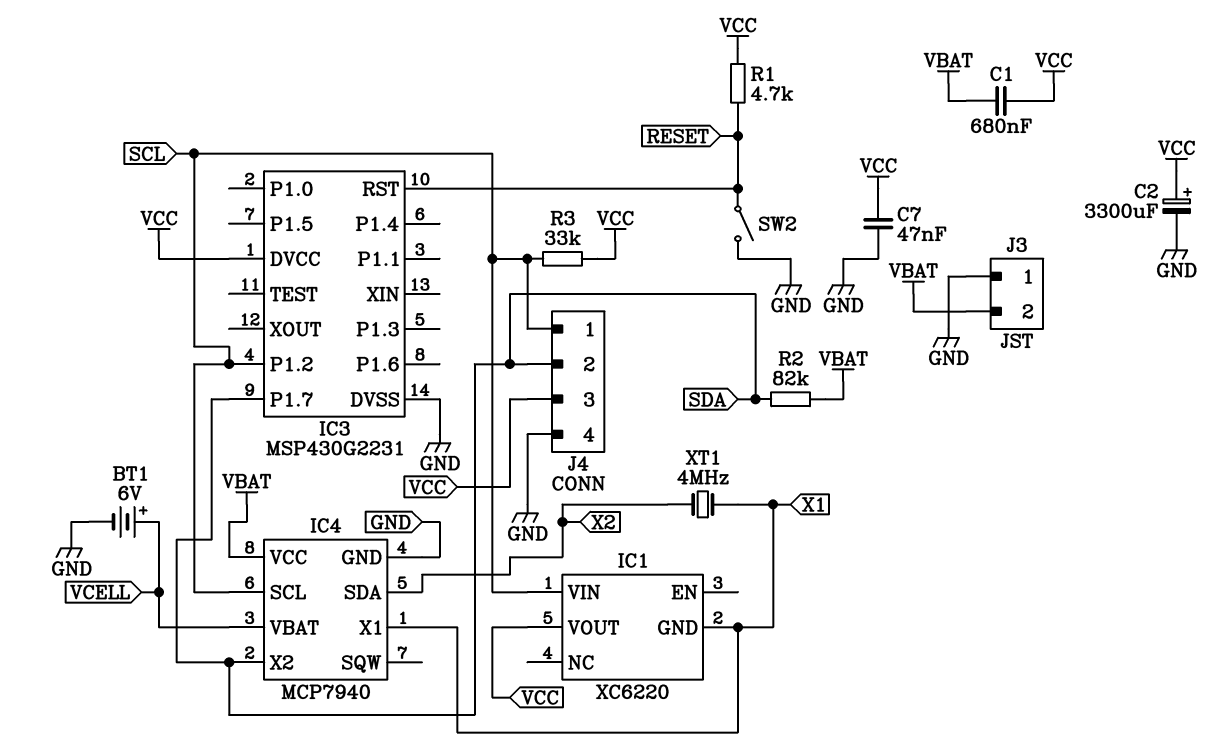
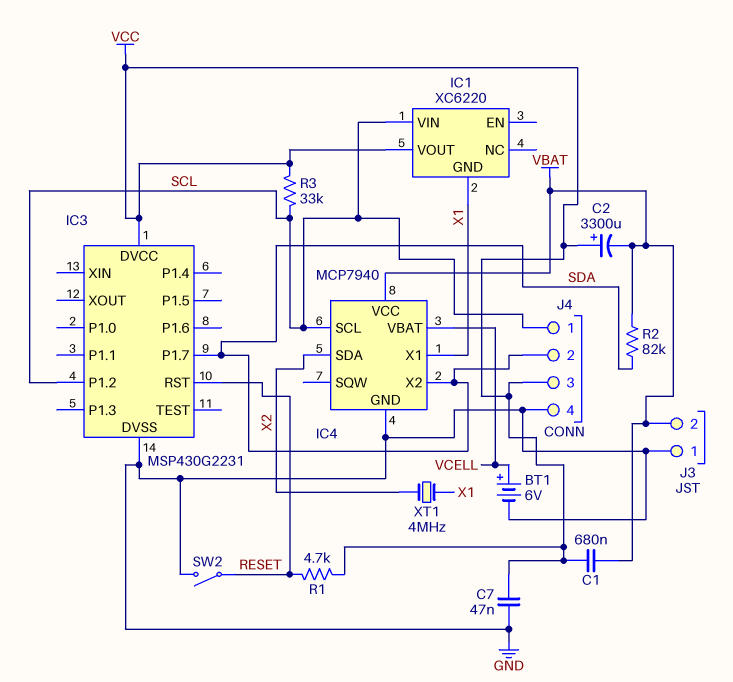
C2: 3300uF (plus VCC, minus GND) -> 3300uF (plus VCC, minus VBAT)

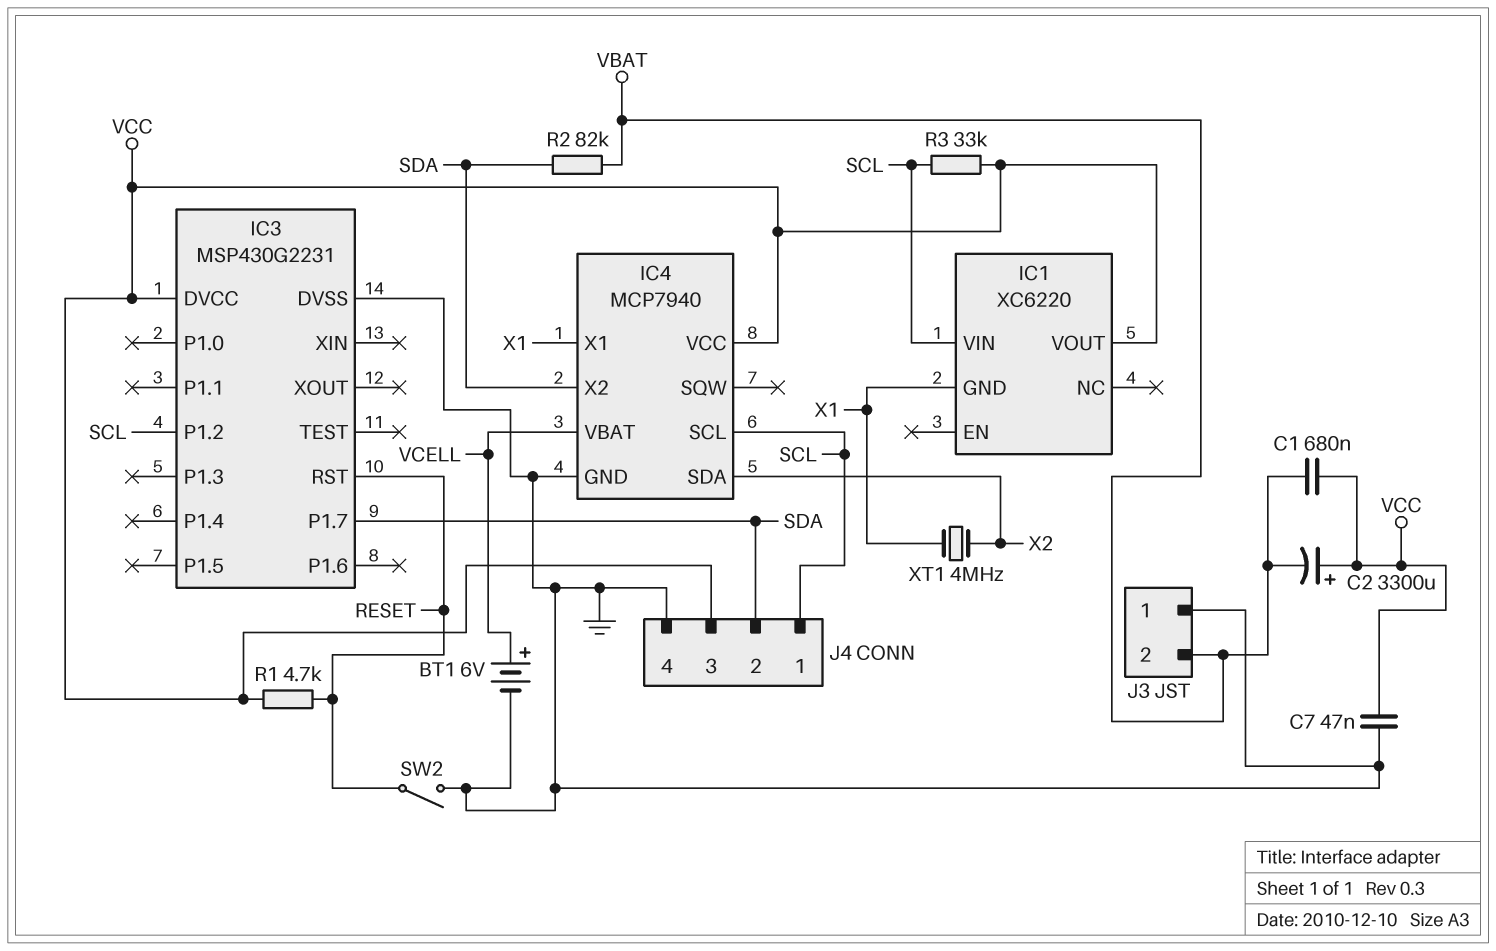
IC4 pin VCC: VBAT -> VCC

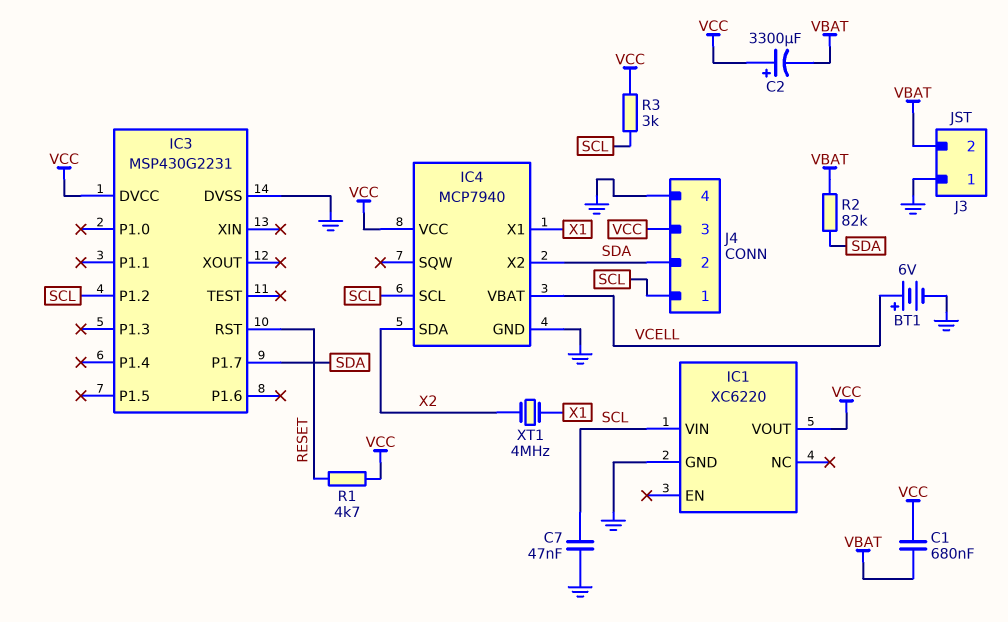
C7: 47nF (GND, VCC) -> 47nF (GND, SCL)
IC1 pin GND: X1 -> GND
R3: 33k (SCL, VCC) -> 3k (SCL, VCC)
SW2: switch (GND, RESET) -> none

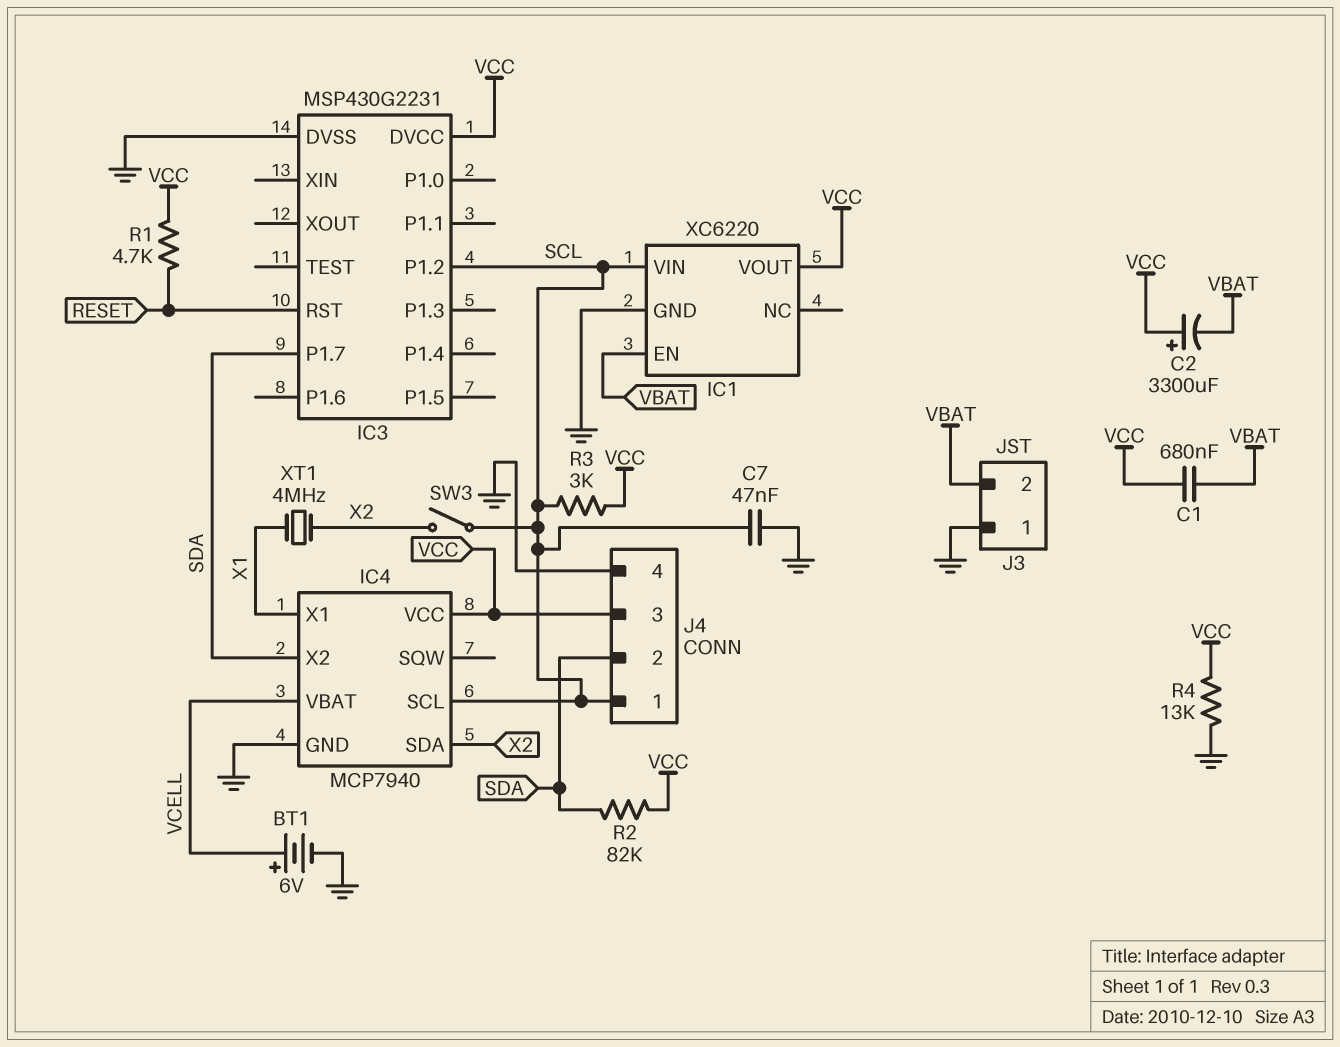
IC1 pin EN: none -> VBAT
R2: 82k (SDA, VBAT) -> 82k (SDA, VCC)
R4: none -> 13k (GND, VCC)
SW3: none -> switch (SCL, X2)

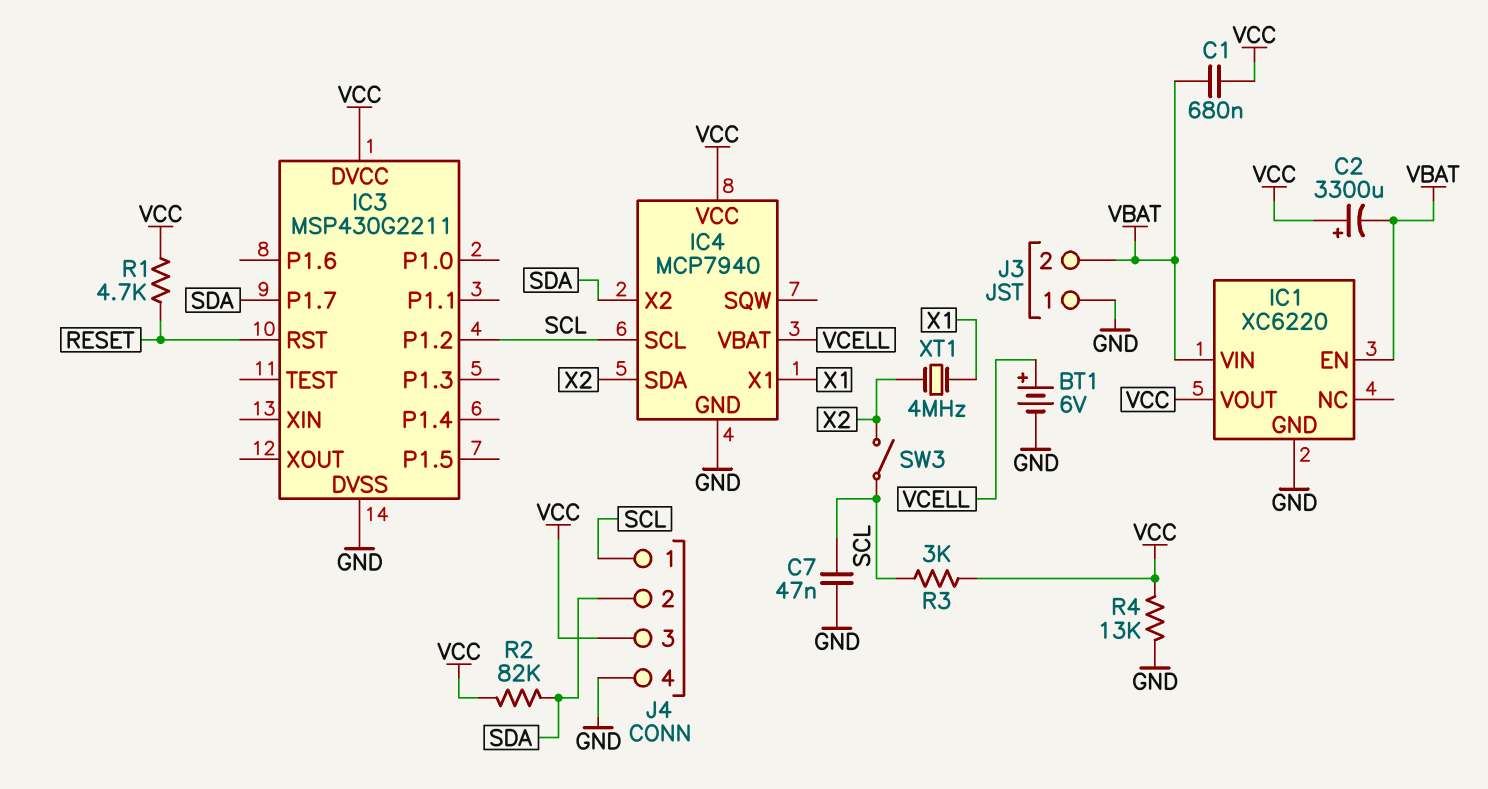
IC1 pin VIN: SCL -> VBAT
IC3: MSP430G2231 -> MSP430G2211

